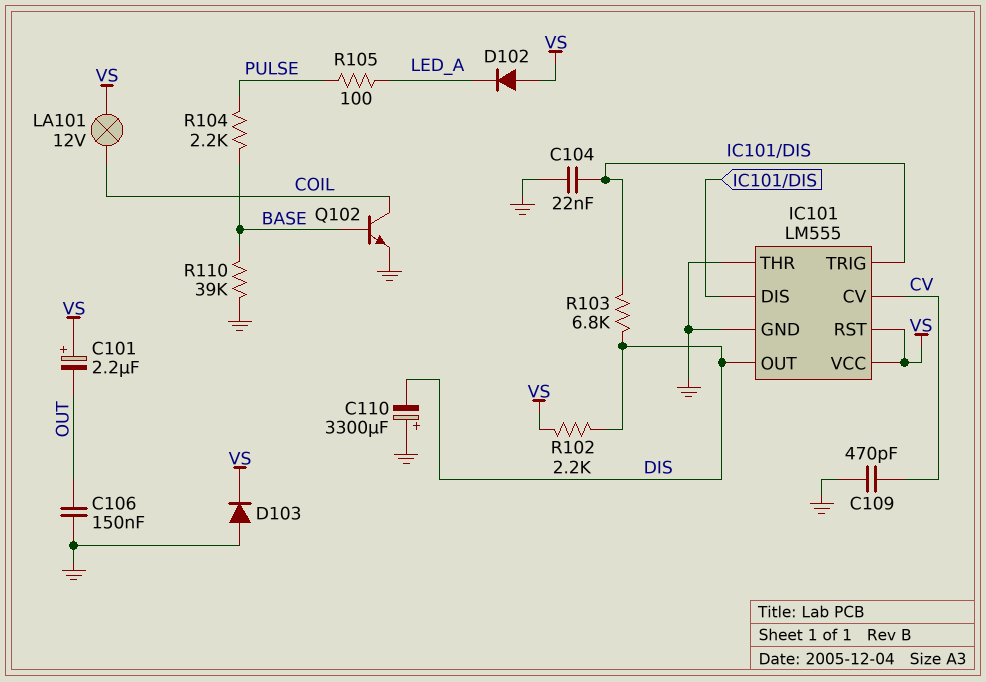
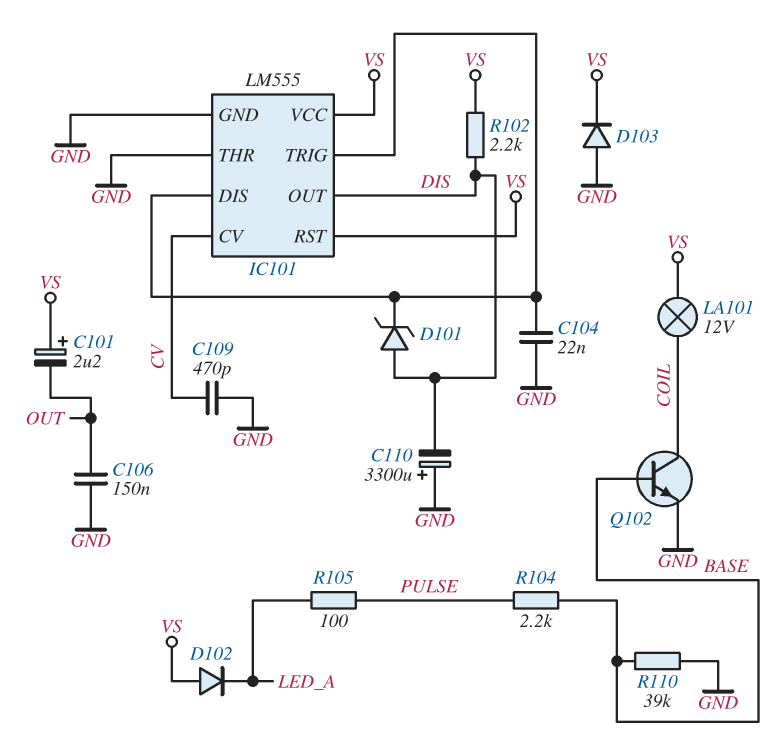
D101: none -> zener (A DIS, K IC101/DIS)
R103: 6.8k (DIS, IC101/DIS) -> none

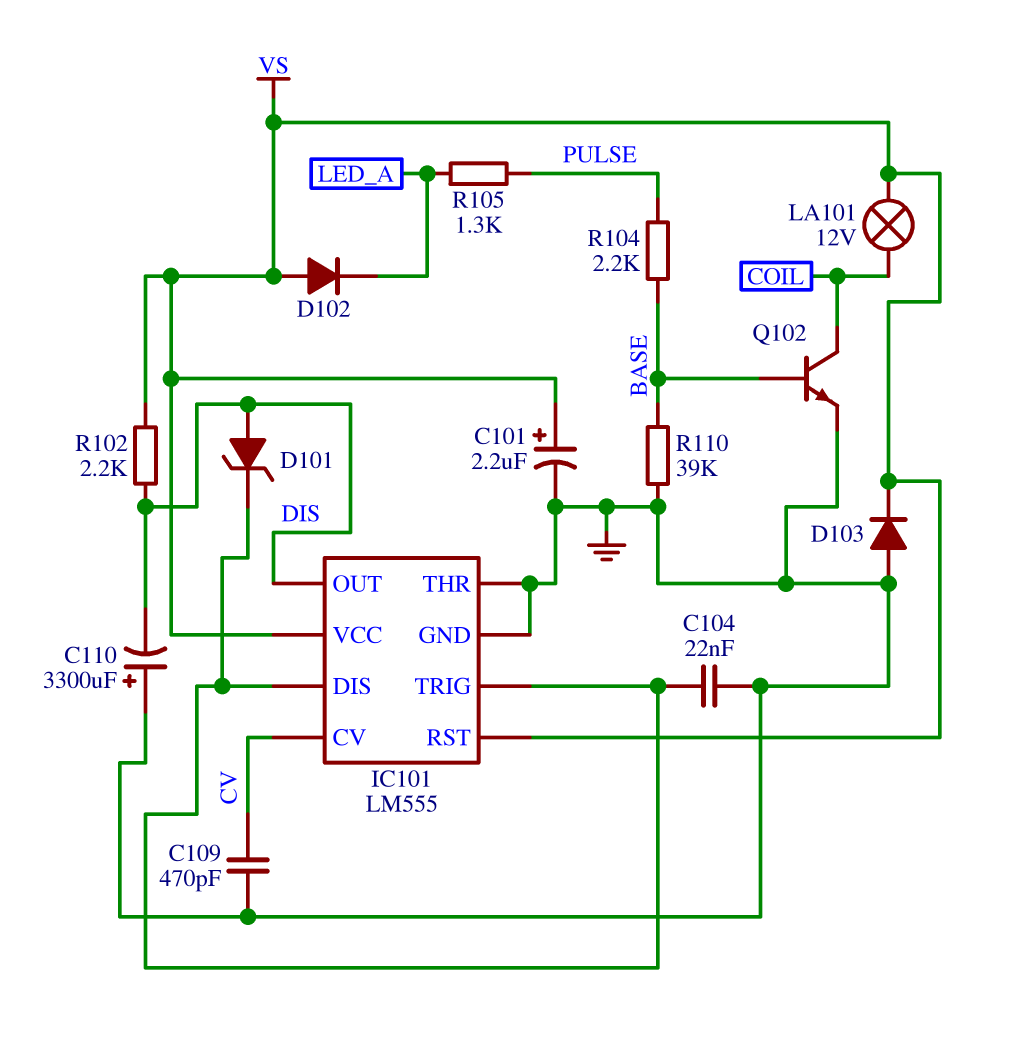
C101: 2.2uF (plus VS, minus OUT) -> 2.2uF (plus VS, minus GND)
C106: 150nF (GND, OUT) -> none
R105: 100 (LED_A, PULSE) -> 1.3k (LED_A, PULSE)

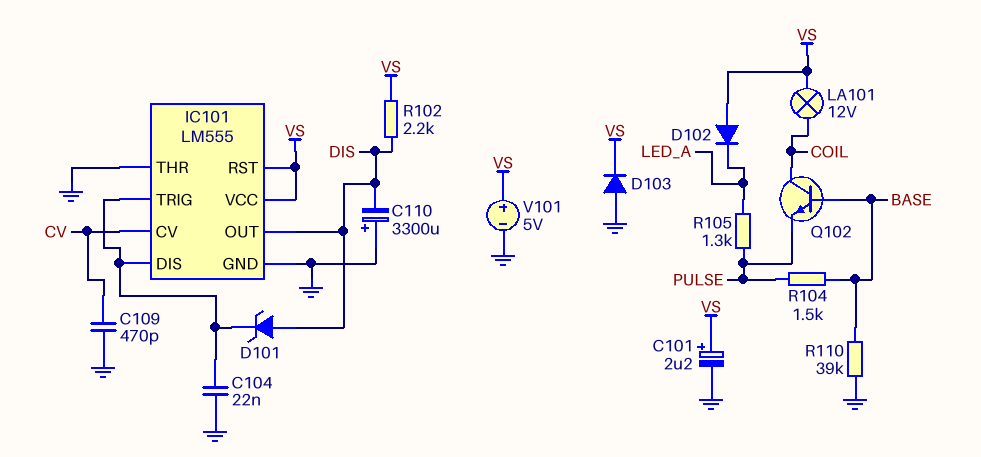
Q102: NPN (B BASE, C COIL, E GND) -> NPN (B BASE, C COIL, E PULSE)
R104: 2.2k (BASE, PULSE) -> 1.5k (BASE, PULSE)
V101: none -> 5V (plus VS, minus GND)

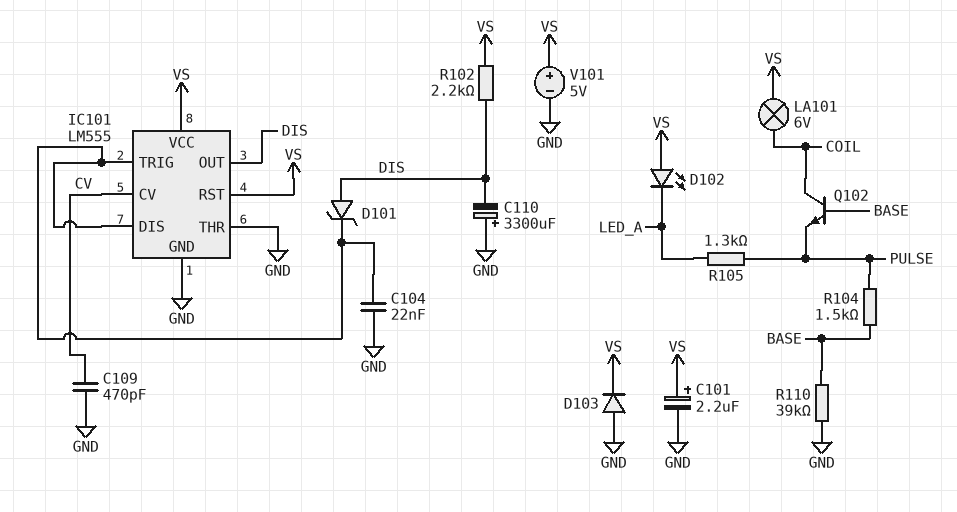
D102: diode (A VS, K LED_A) -> LED (A VS, K LED_A)
LA101: lamp 12V (COIL, VS) -> lamp 6V (COIL, VS)

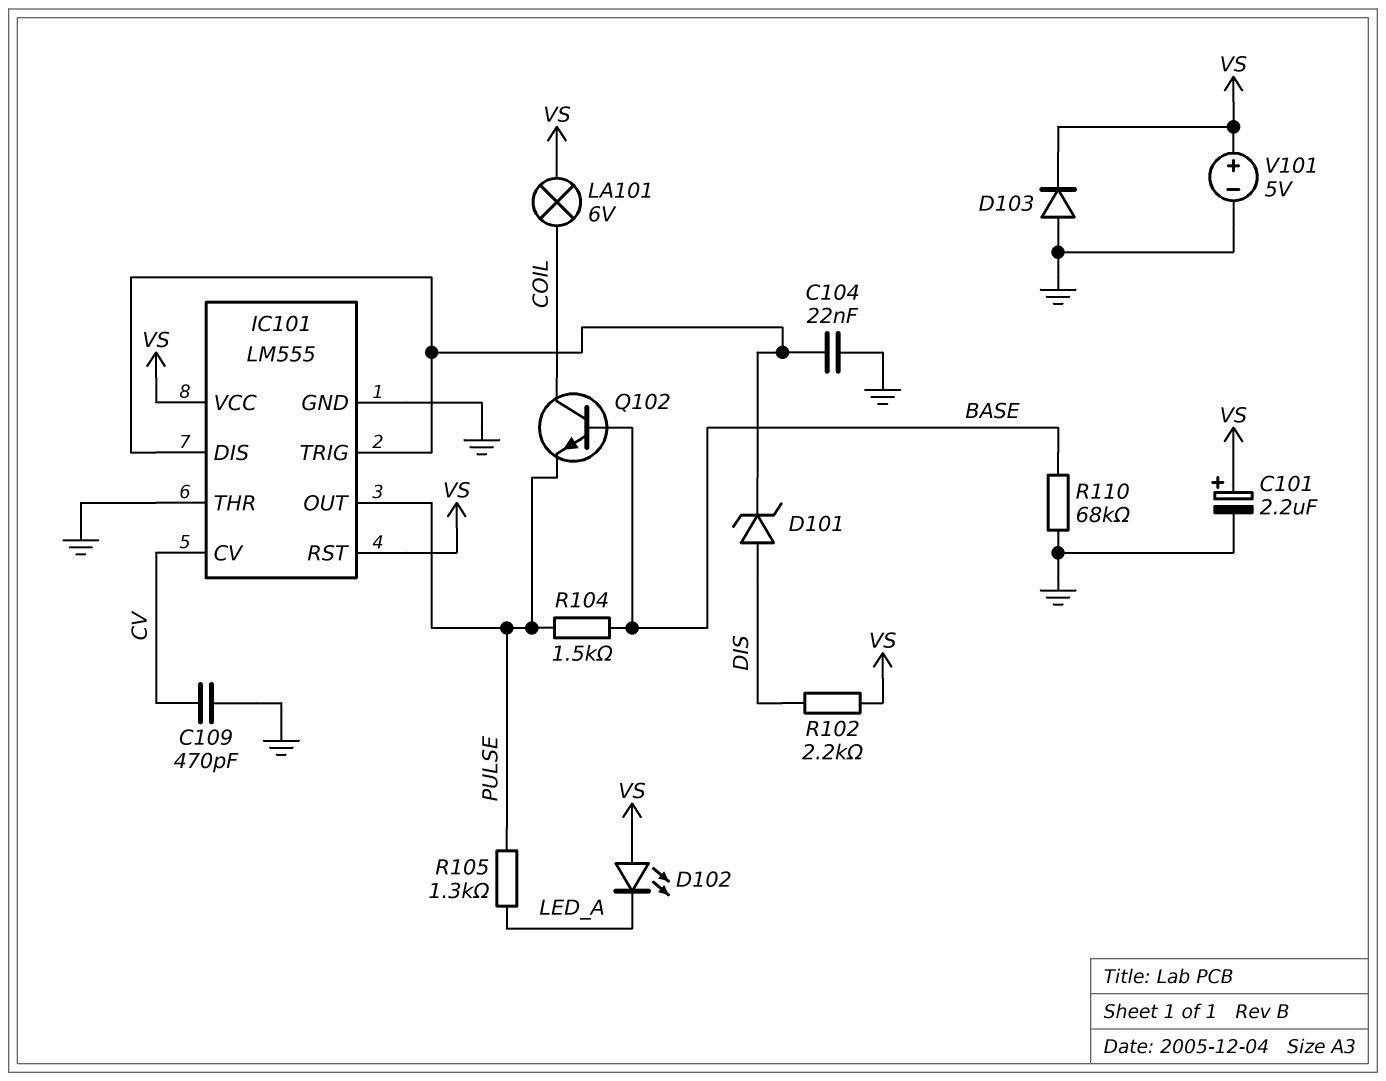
C110: 3300uF (plus GND, minus DIS) -> none
IC101 pin OUT: DIS -> PULSE
R110: 39k (BASE, GND) -> 68k (BASE, GND)

